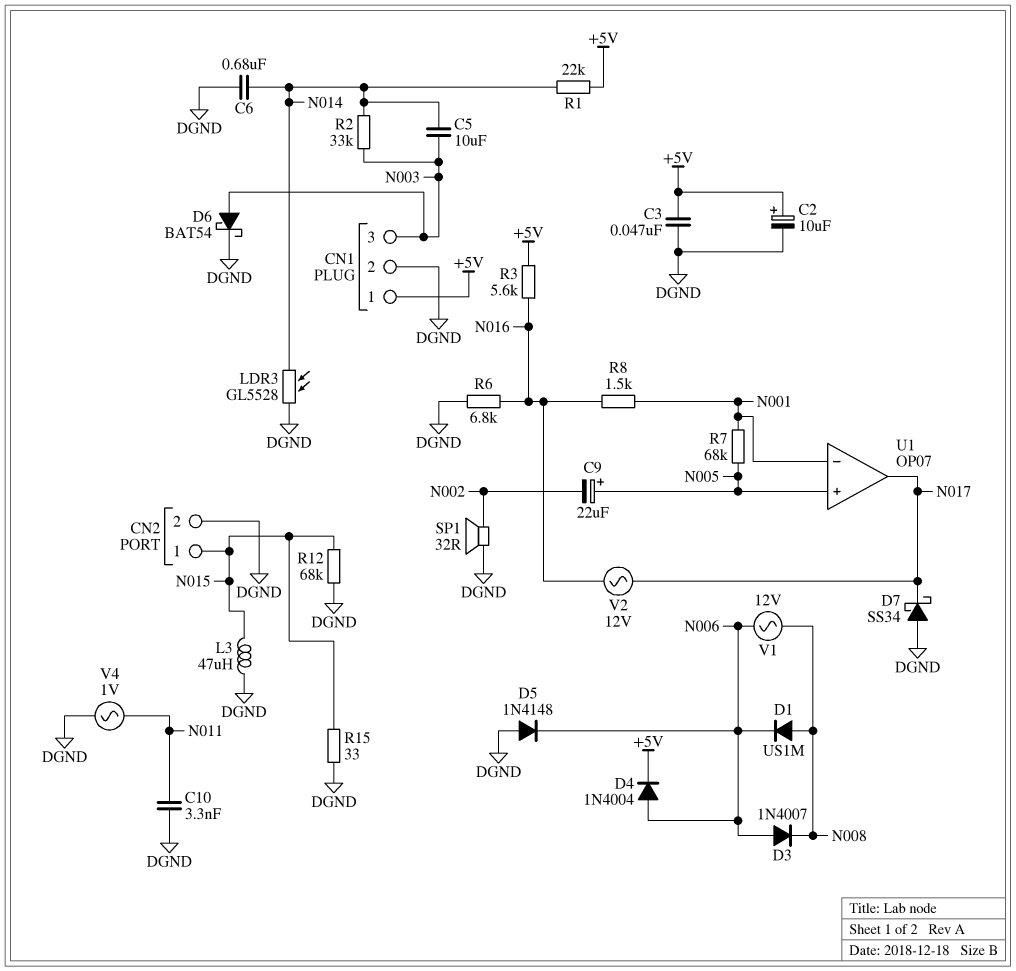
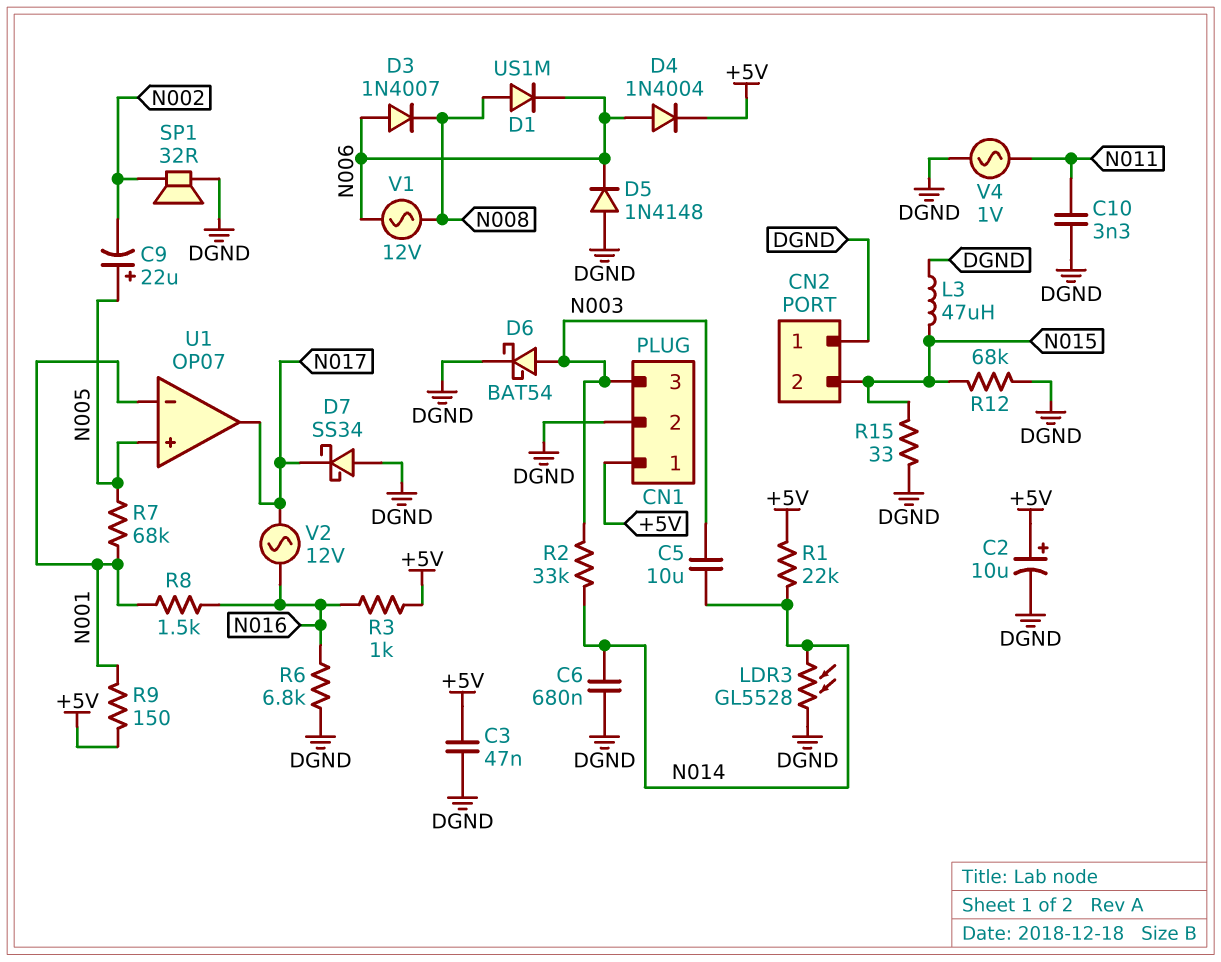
CN2 pin 1: N015 -> DGND
CN2 pin 2: DGND -> N015
R3: 5.6k (+5V, N016) -> 1k (+5V, N016)
R9: none -> 150 (+5V, N001)

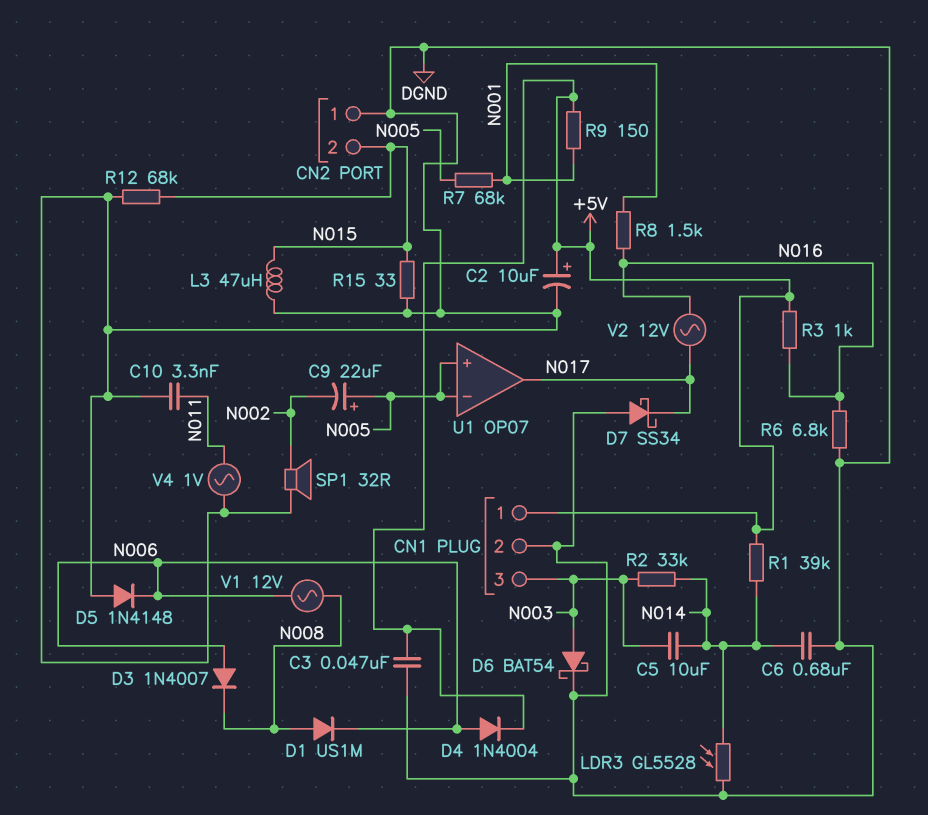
R1: 22k (+5V, N014) -> 39k (+5V, N014)
U1 pin in-: N001 -> N005

